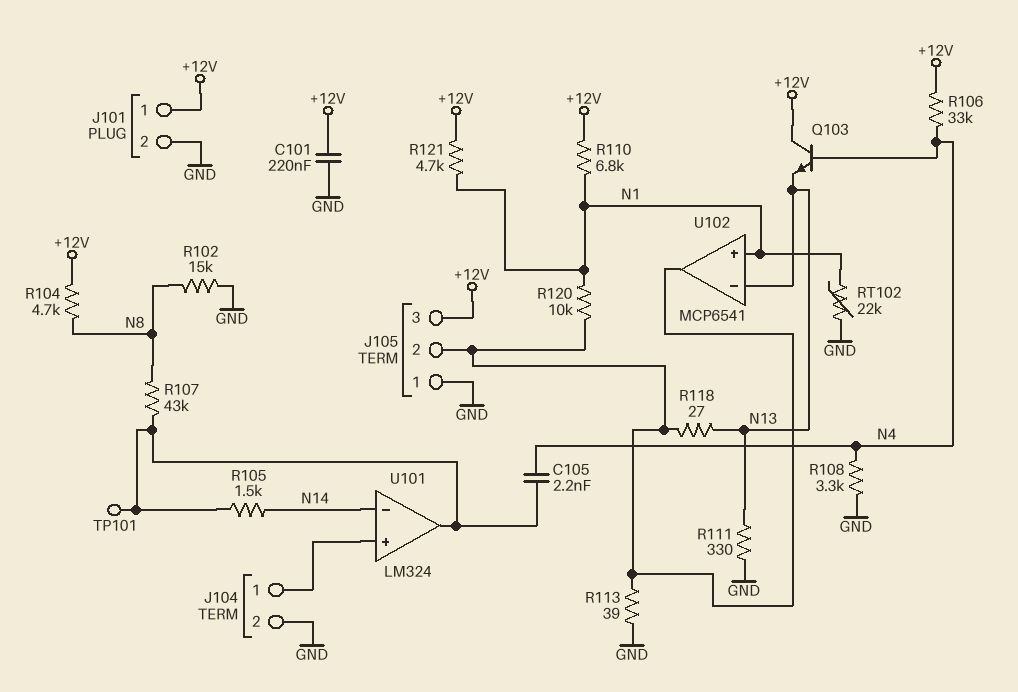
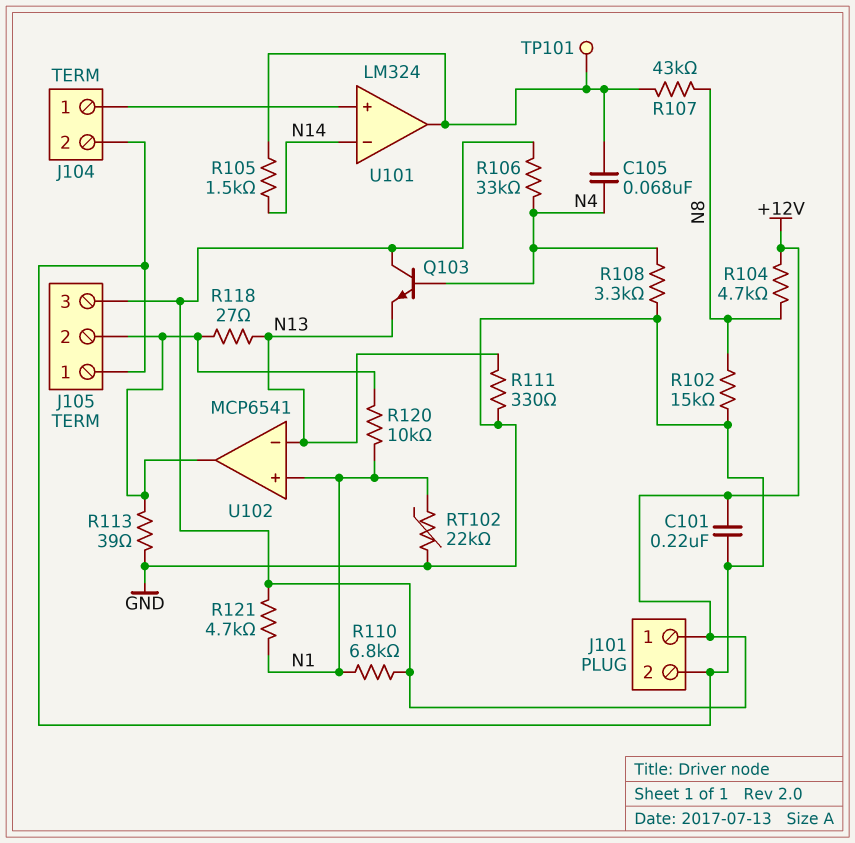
C105: 2.2nF (N4, U101/out) -> 68nF (N4, U101/out)

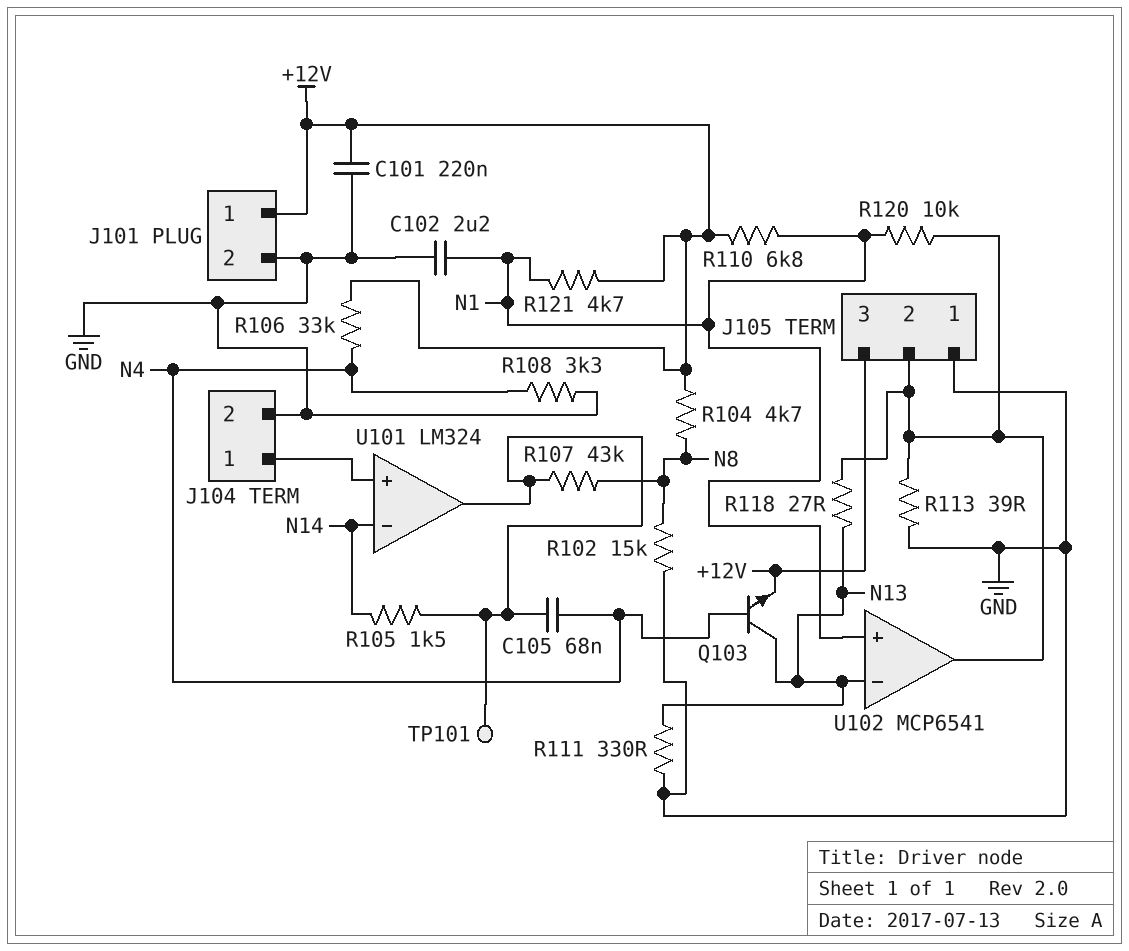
C102: none -> 2.2uF (GND, N1)
Q103: NPN (B N4, C +12V, E N13) -> NPN (B N4, C N13, E +12V)
RT102: 22k (GND, N1) -> none

